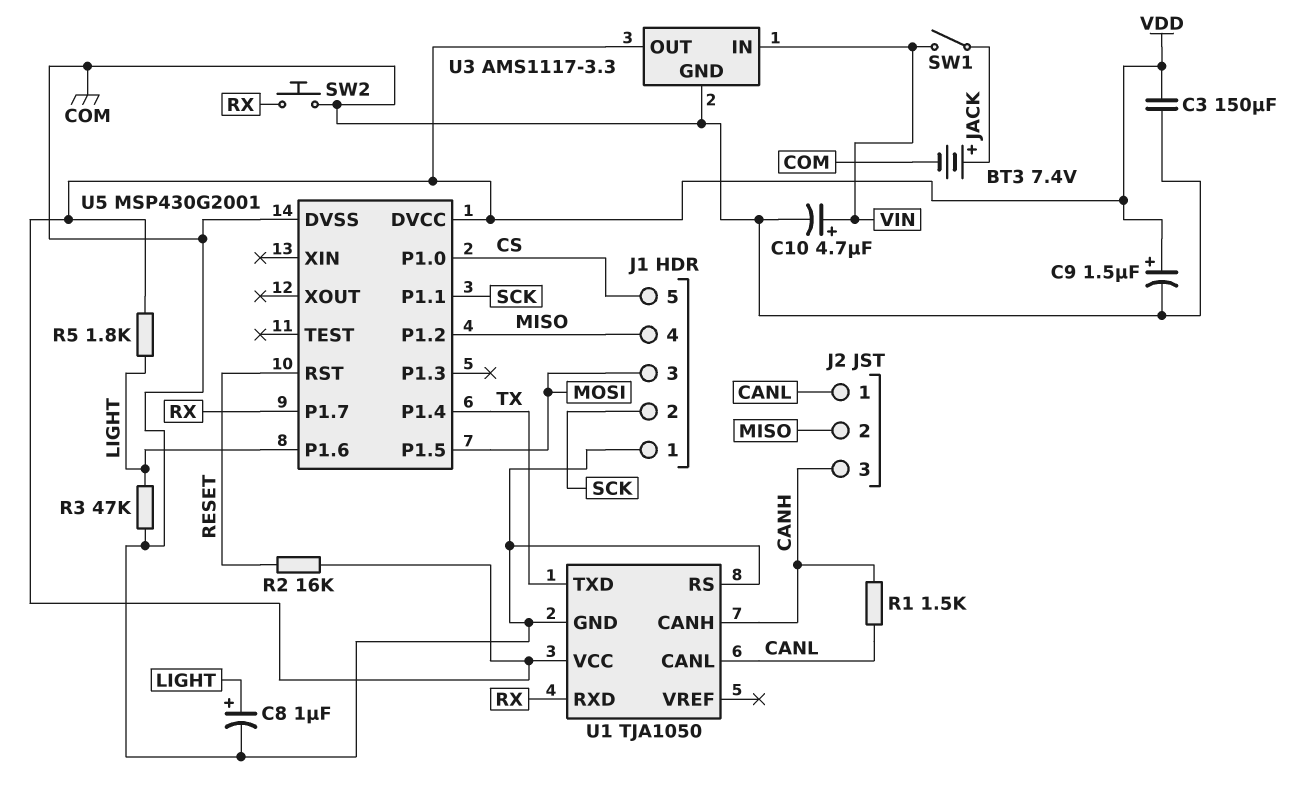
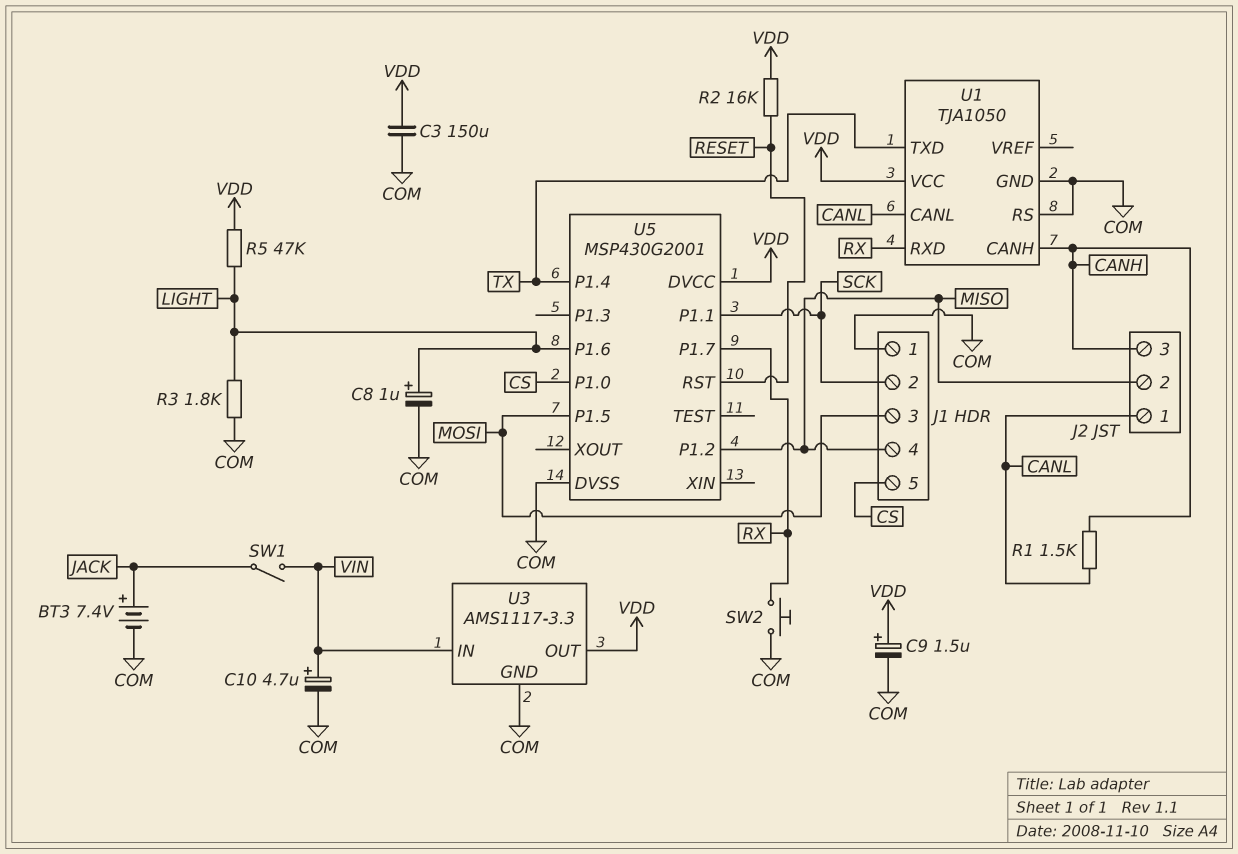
R3: 47k (COM, LIGHT) -> 1.8k (COM, LIGHT)
R5: 1.8k (LIGHT, VDD) -> 47k (LIGHT, VDD)

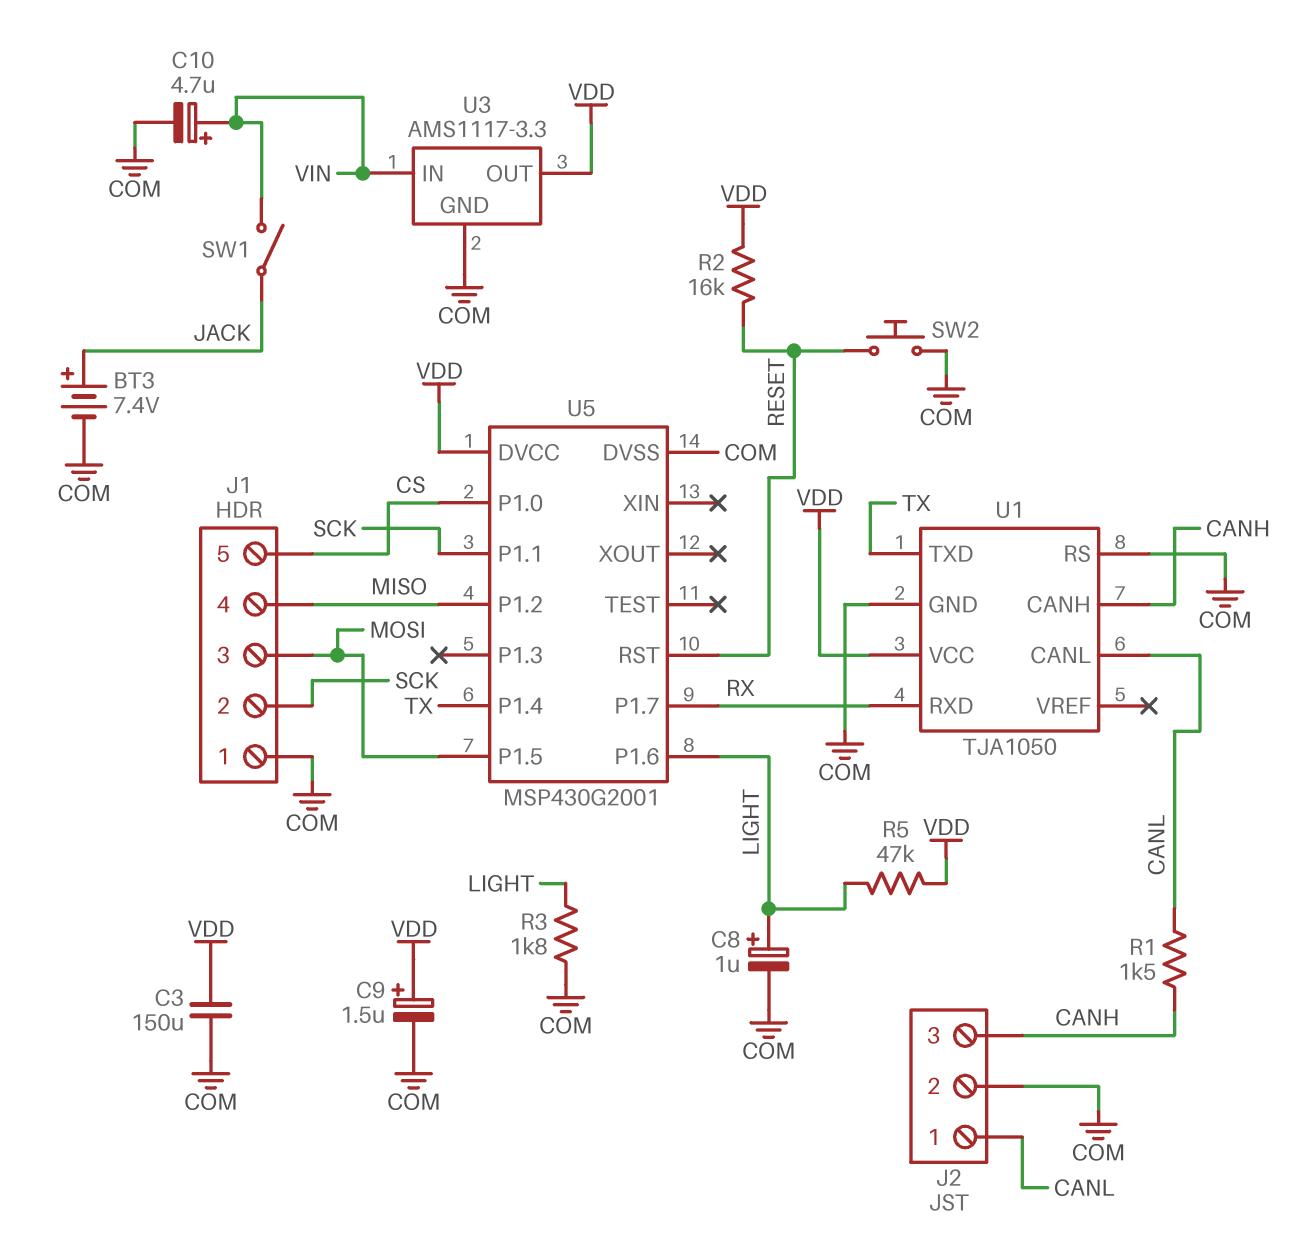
J2 pin 2: MISO -> COM
SW2: button (COM, RX) -> button (COM, RESET)

